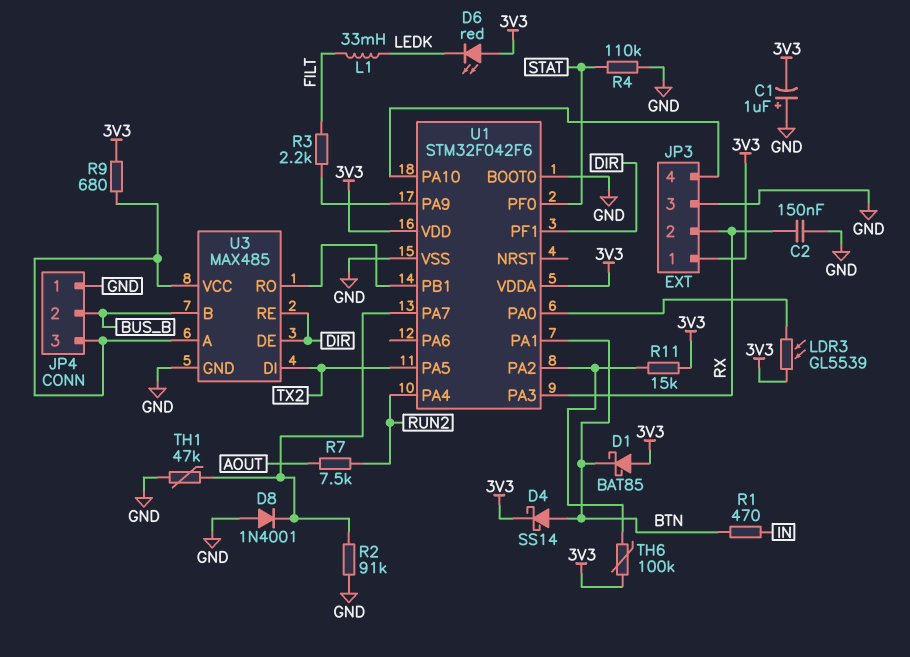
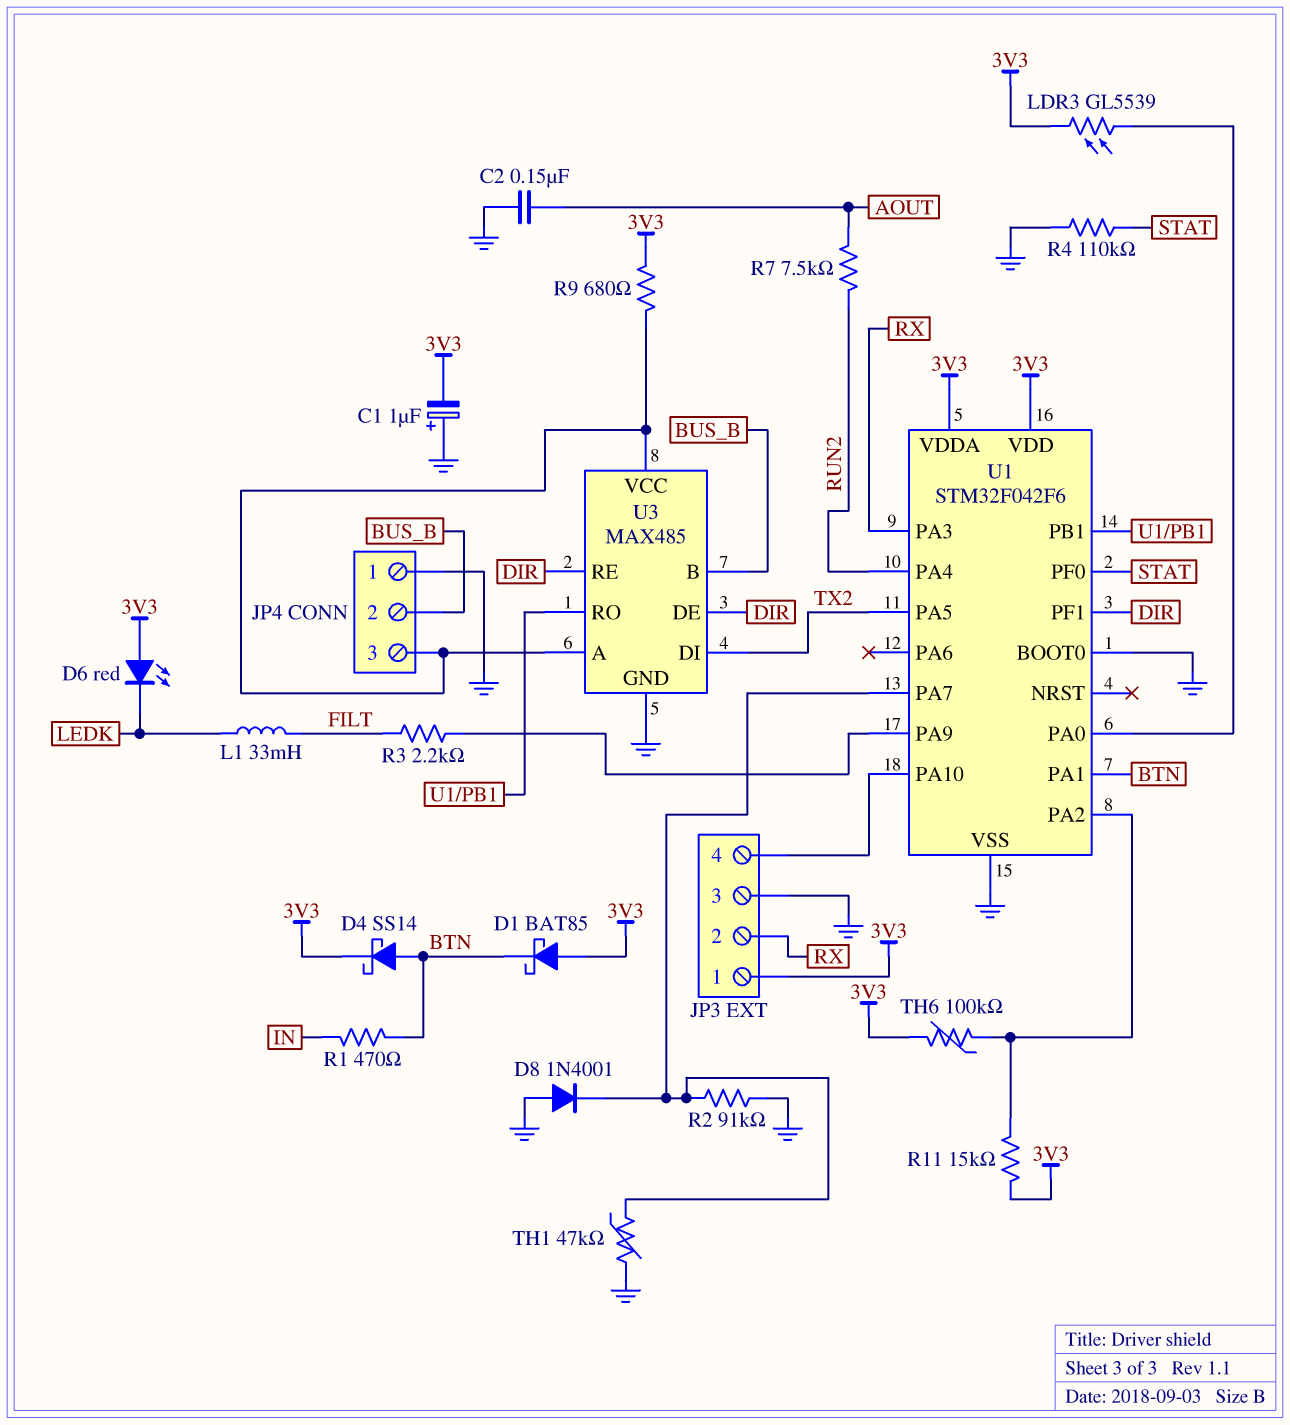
C2: 150nF (GND, RX) -> 150nF (AOUT, GND)

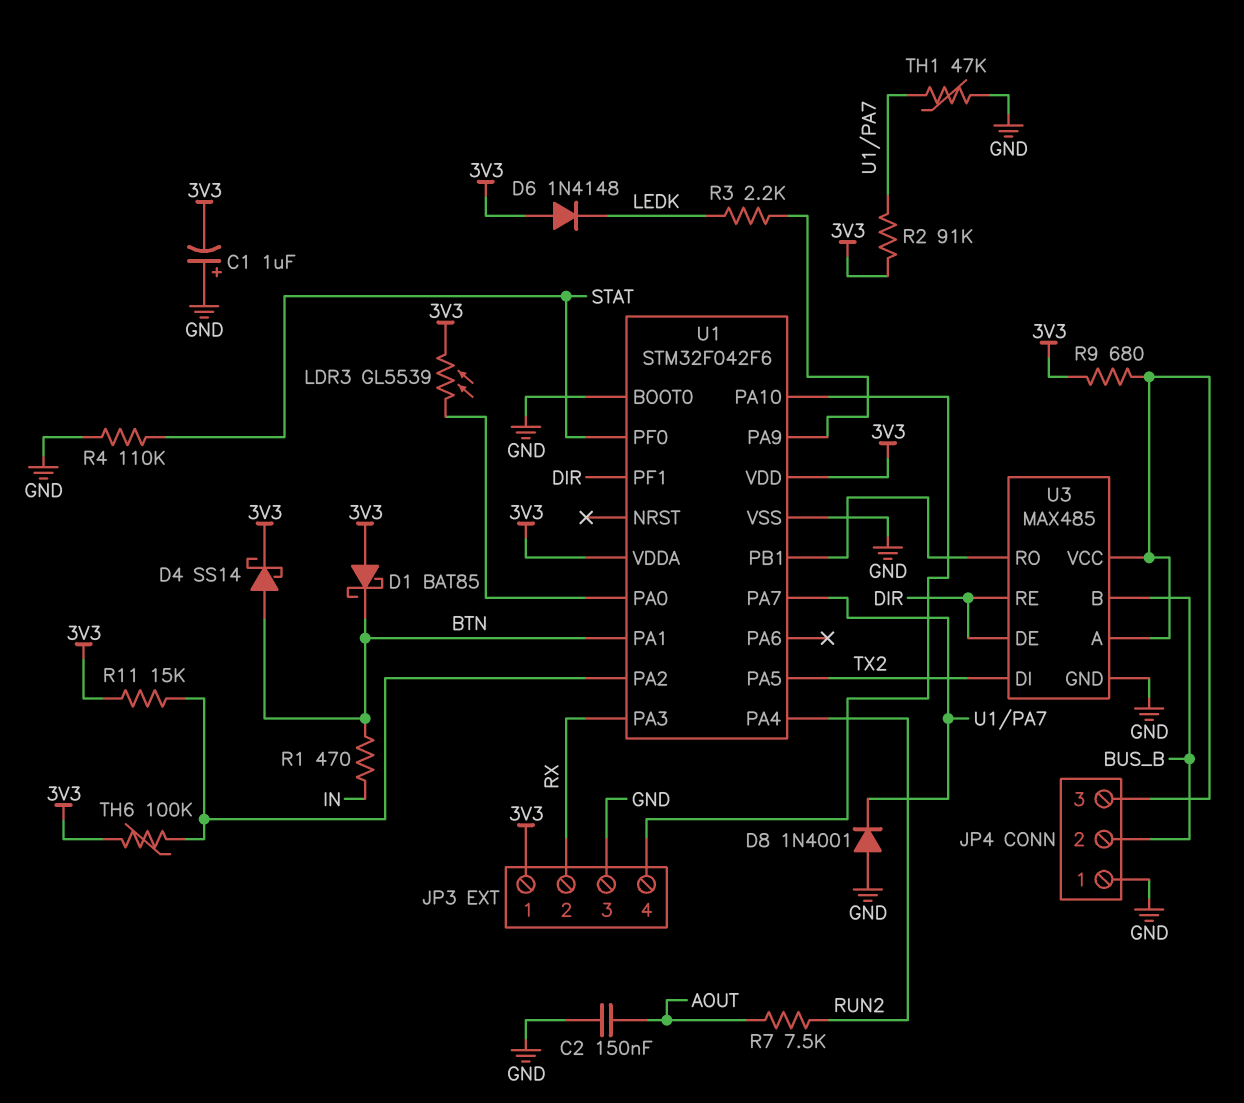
D6: LED red (A 3V3, K LEDK) -> diode 1N4148 (A 3V3, K LEDK)
L1: 33mH (FILT, LEDK) -> none
R2: 91k (GND, U1/PA7) -> 91k (3V3, U1/PA7)
R3: 2.2k (FILT, U1/PA9) -> 2.2k (LEDK, U1/PA9)

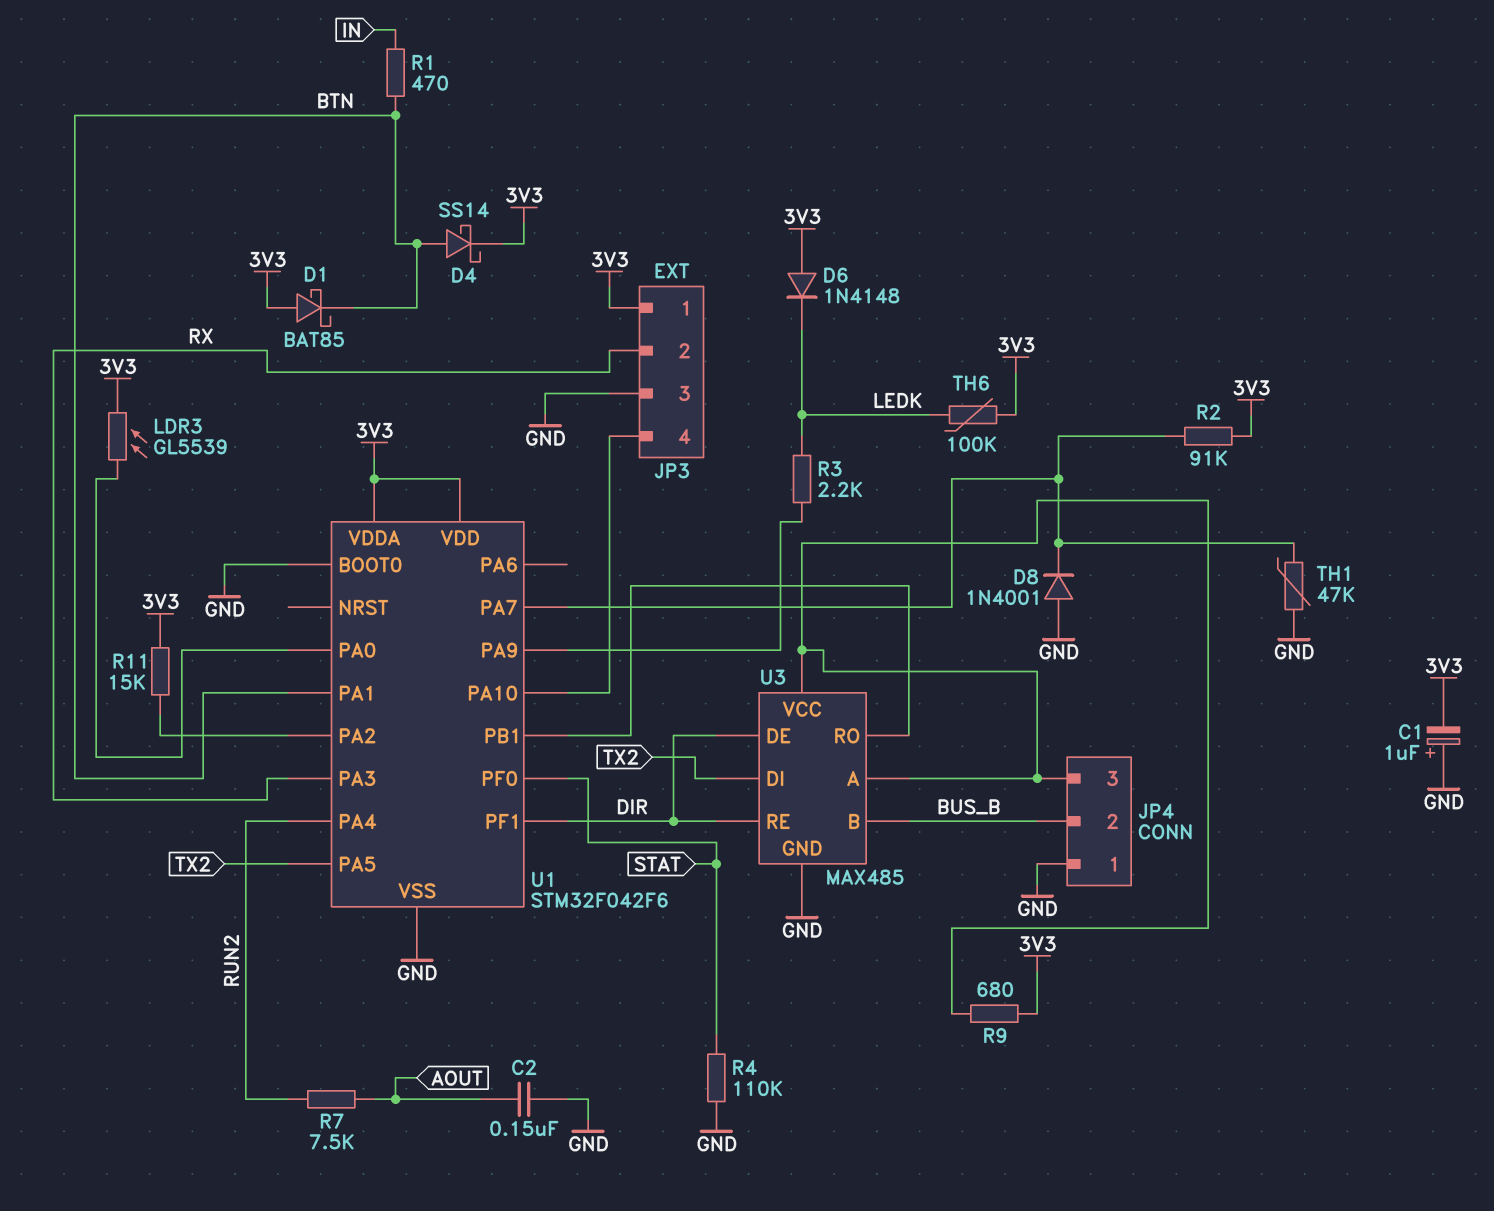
TH6: 100k (3V3, U1/PA2) -> 100k (3V3, LEDK)

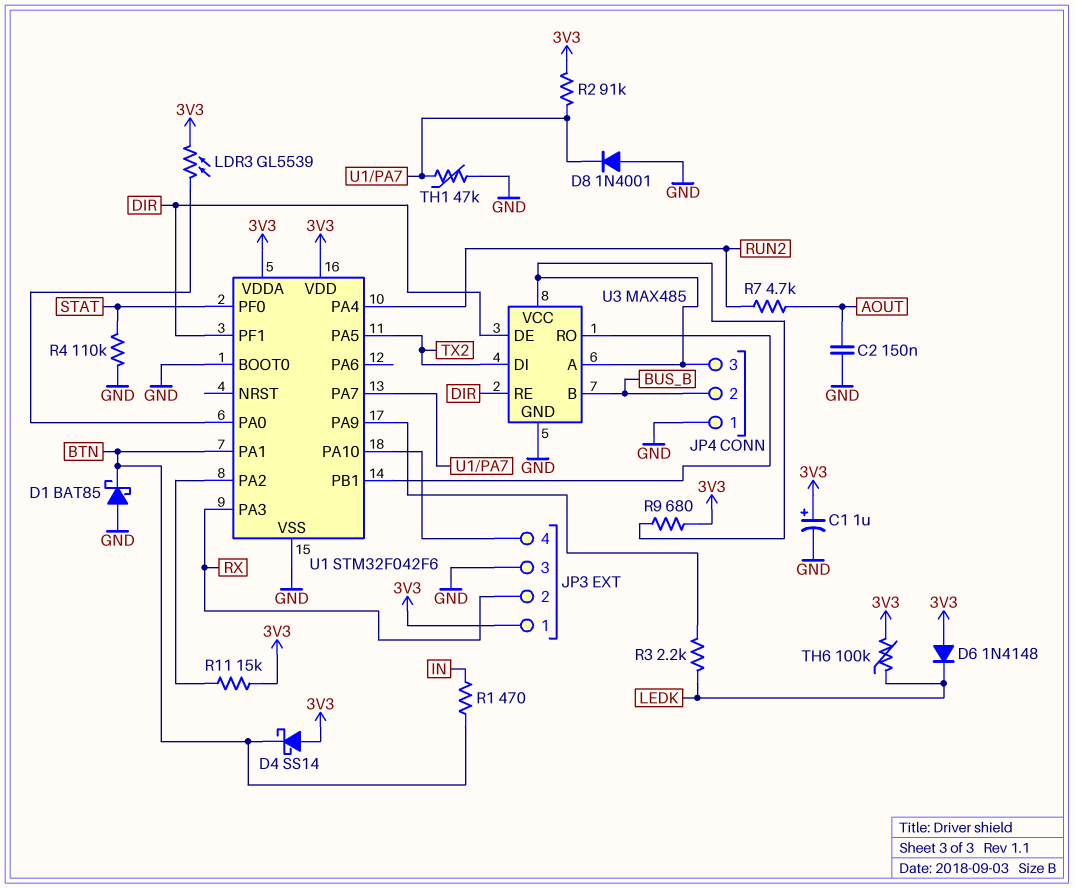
C1: 1uF (plus GND, minus 3V3) -> 1uF (plus 3V3, minus GND)
D1: schottky BAT85 (A 3V3, K BTN) -> schottky BAT85 (A GND, K BTN)
D4: schottky SS14 (A BTN, K 3V3) -> schottky SS14 (A 3V3, K BTN)
R7: 7.5k (AOUT, RUN2) -> 4.7k (AOUT, RUN2)

